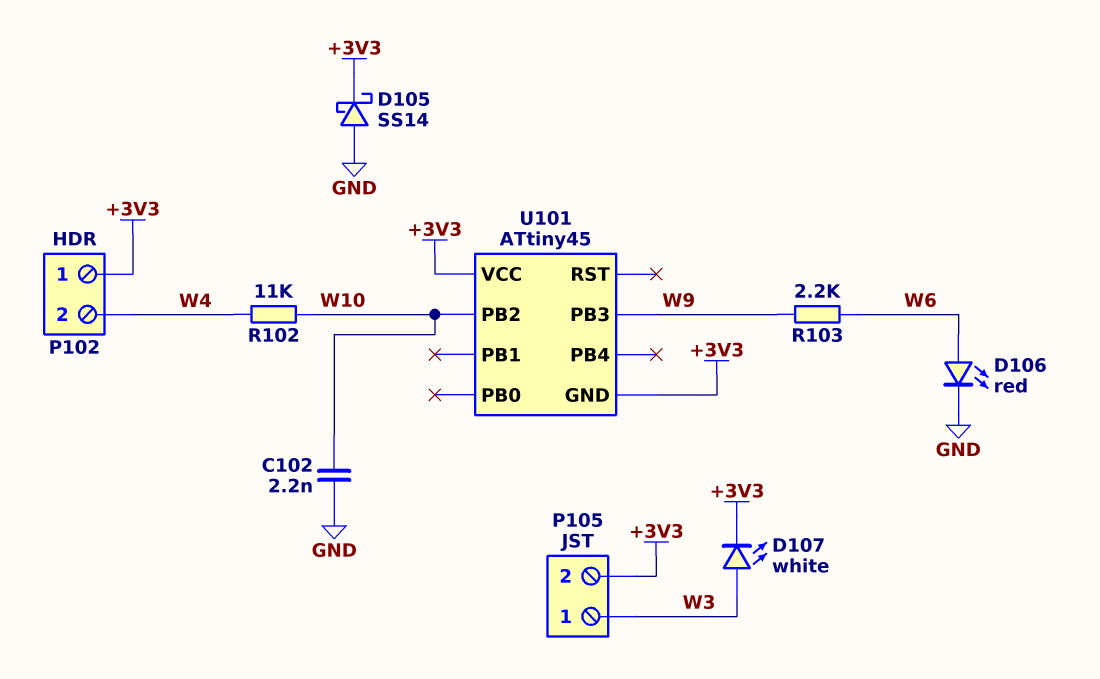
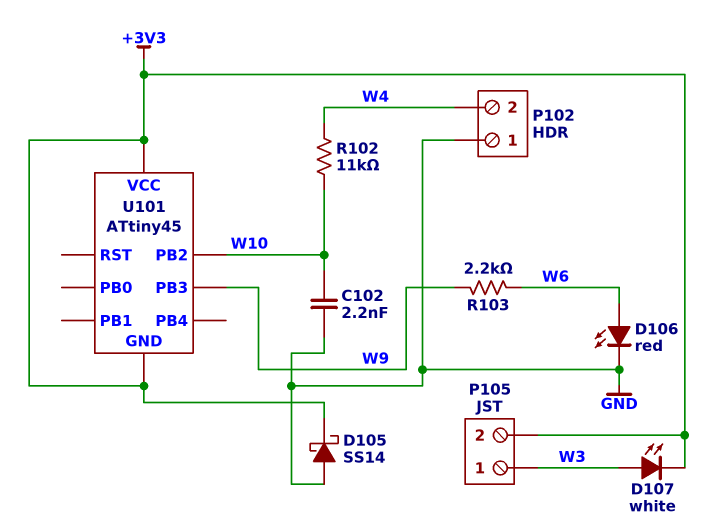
P102 pin 1: +3V3 -> GND

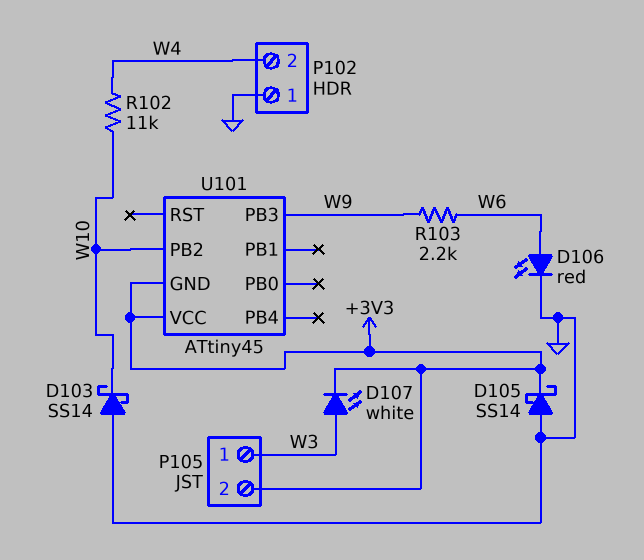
C102: 2.2nF (GND, W10) -> none
D103: none -> schottky SS14 (A GND, K W10)

